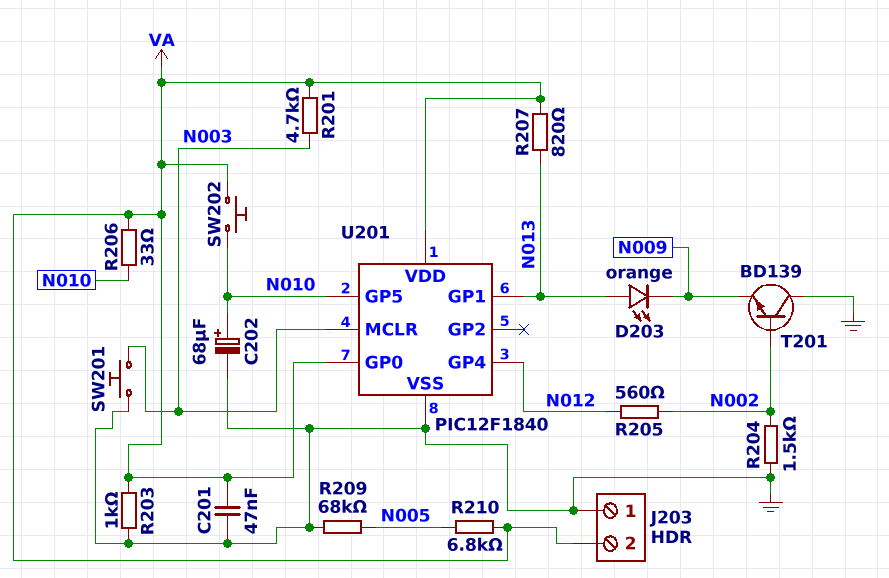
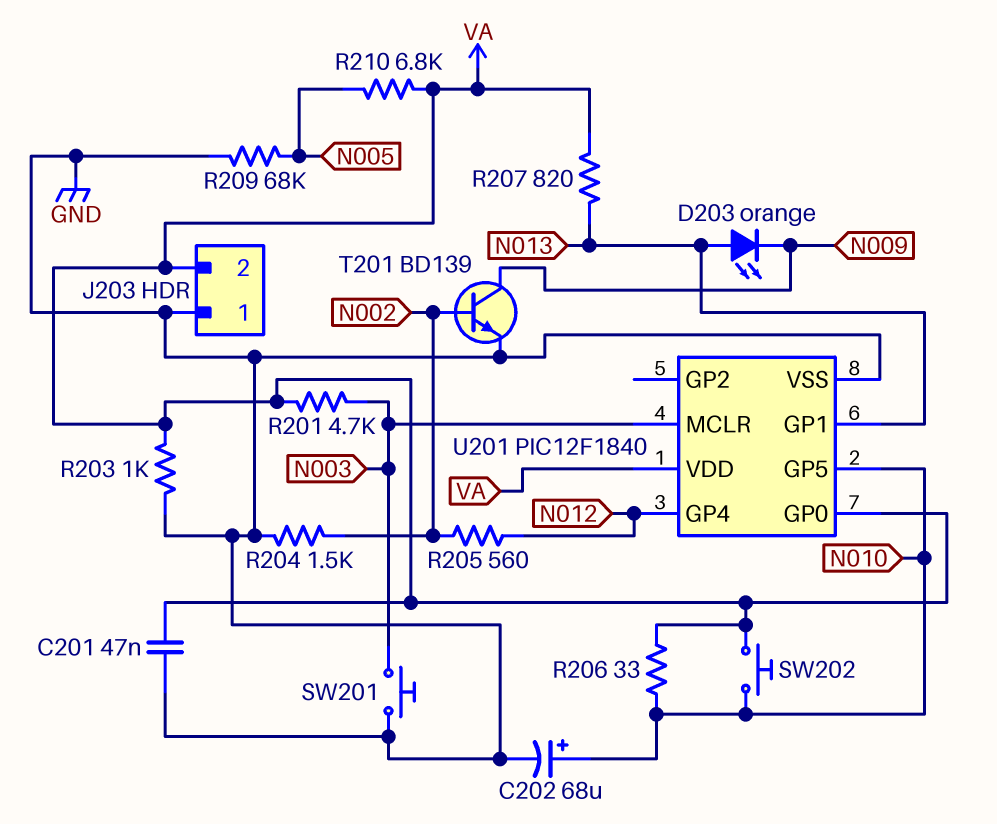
T201: NPN BD139 (B N002, C GND, E N009) -> NPN BD139 (B N002, C N009, E GND)

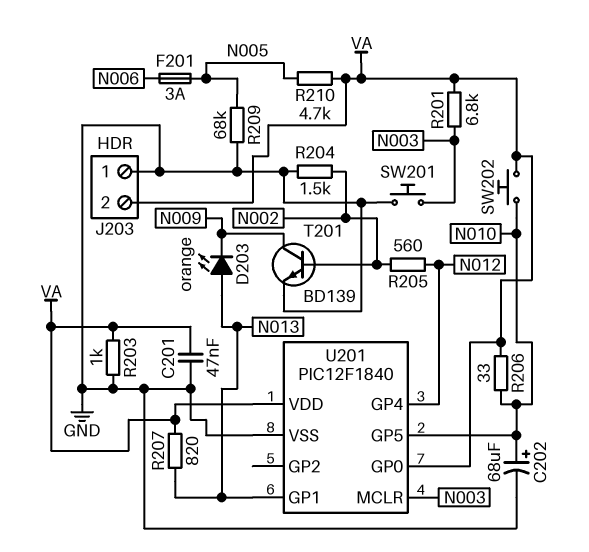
F201: none -> 3A (N005, N006)
R201: 4.7k (N003, VA) -> 6.8k (N003, VA)
R210: 6.8k (N005, VA) -> 4.7k (N005, VA)

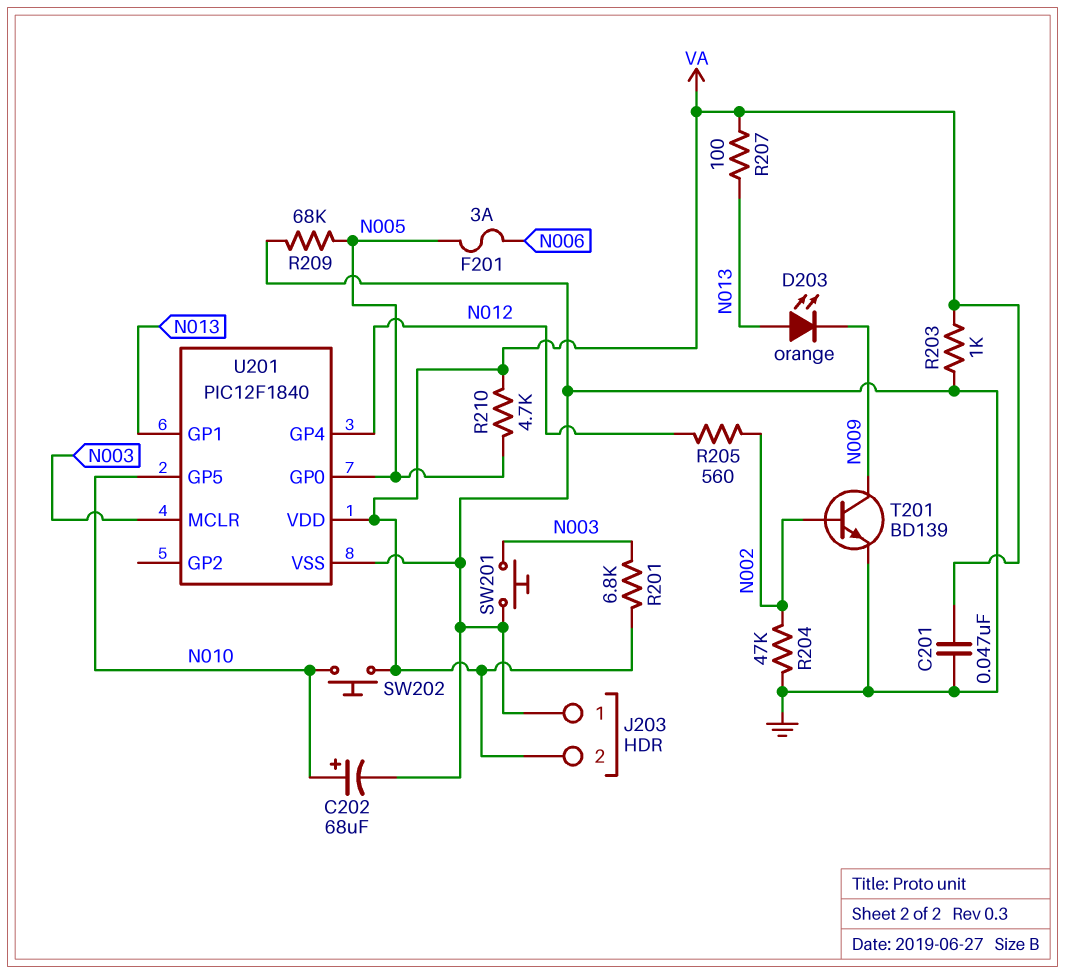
R204: 1.5k (GND, N002) -> 47k (GND, N002)
R206: 33 (N010, VA) -> none
R207: 820 (N013, VA) -> 100 (N013, VA)
U201 pin GP0: VA -> N005

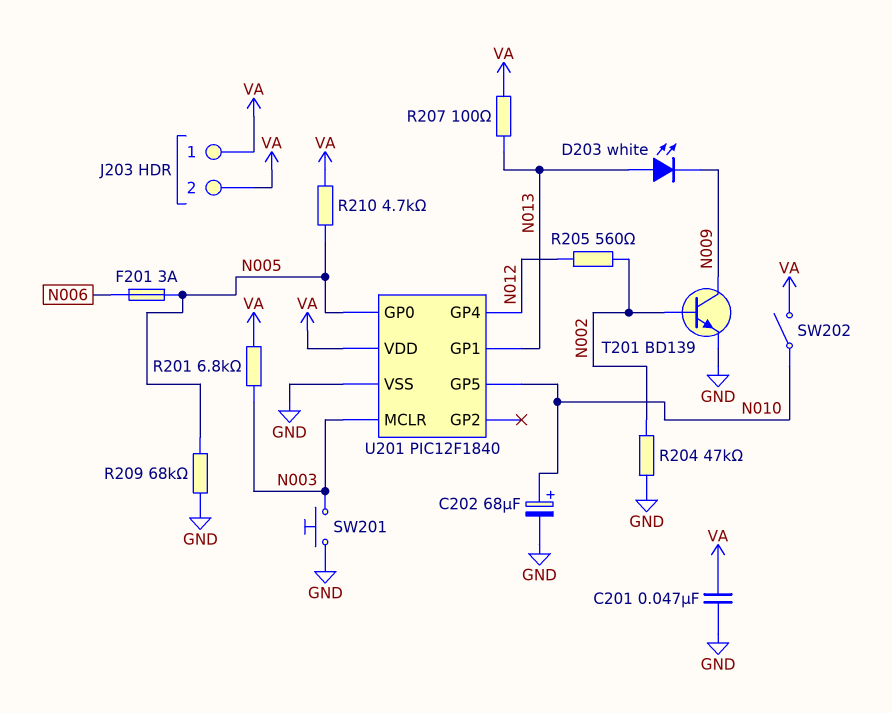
D203: LED orange (A N013, K N009) -> LED white (A N013, K N009)
J203 pin 1: GND -> VA
R203: 1k (GND, VA) -> none
SW202: button (N010, VA) -> switch (N010, VA)

